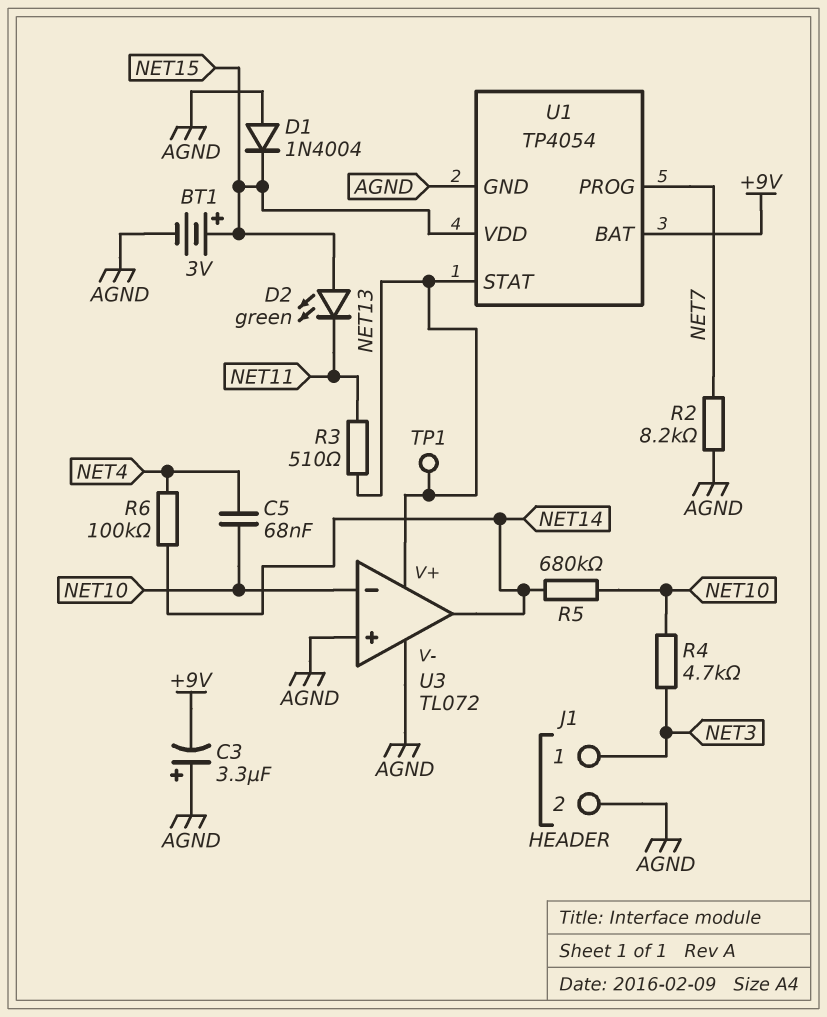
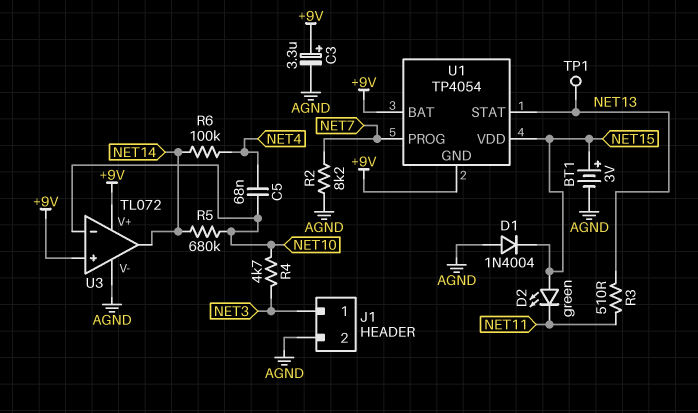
C3: 3.3uF (plus AGND, minus +9V) -> 3.3uF (plus +9V, minus AGND)
U1 pin GND: AGND -> +9V
U3 pin V+: NET13 -> +9V
U3 pin in+: AGND -> +9V

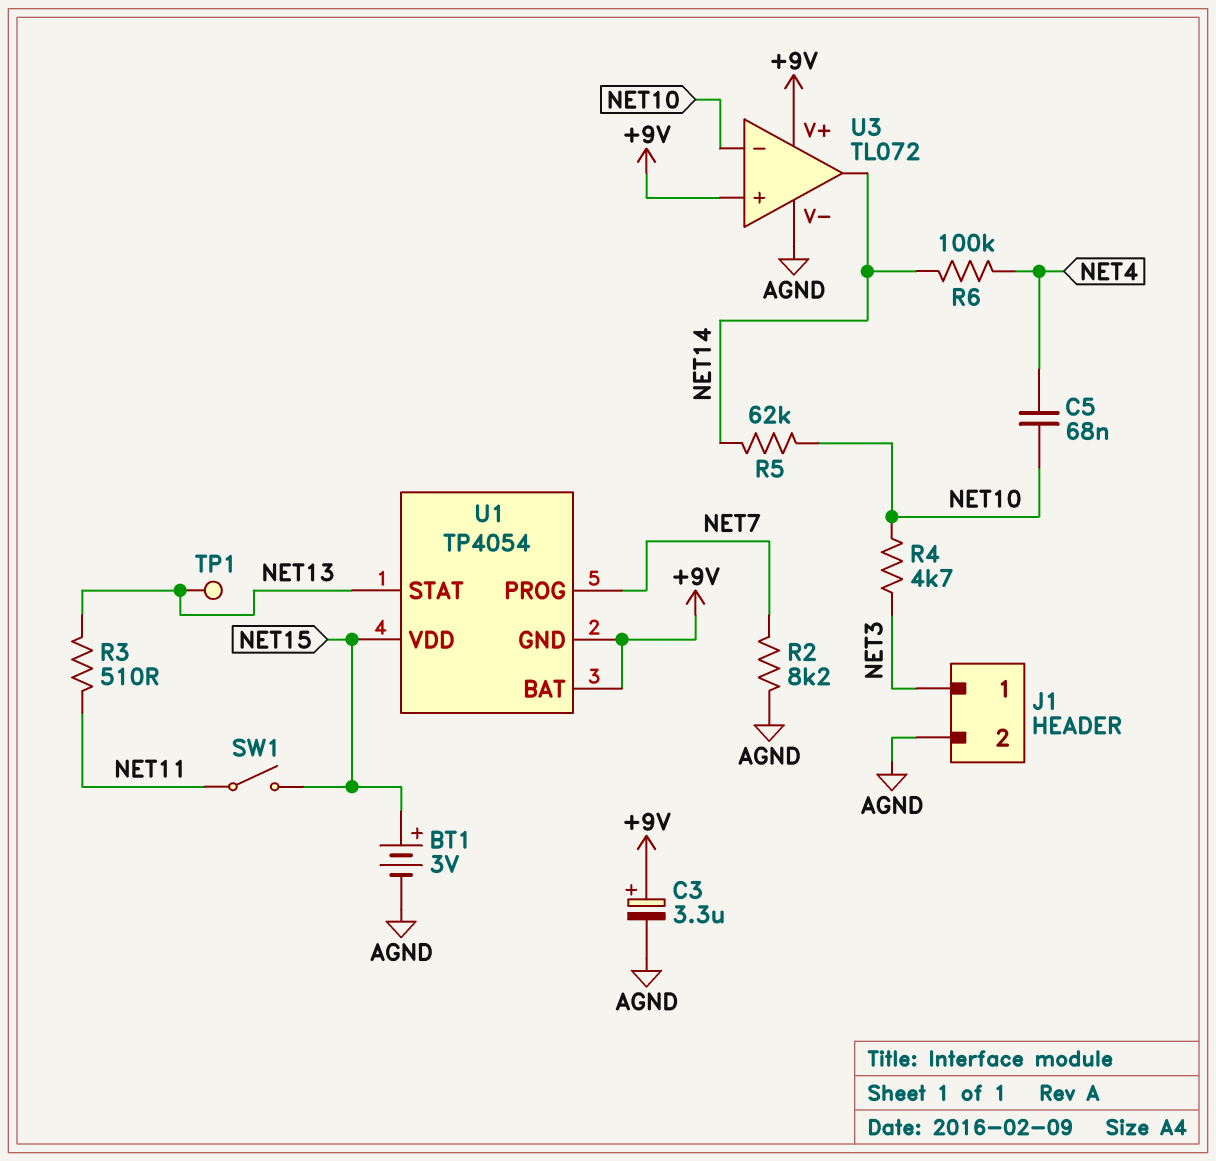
D1: diode 1N4004 (A AGND, K NET15) -> none
D2: LED green (A NET15, K NET11) -> none
R5: 680k (NET10, NET14) -> 62k (NET10, NET14)
SW1: none -> switch (NET11, NET15)

